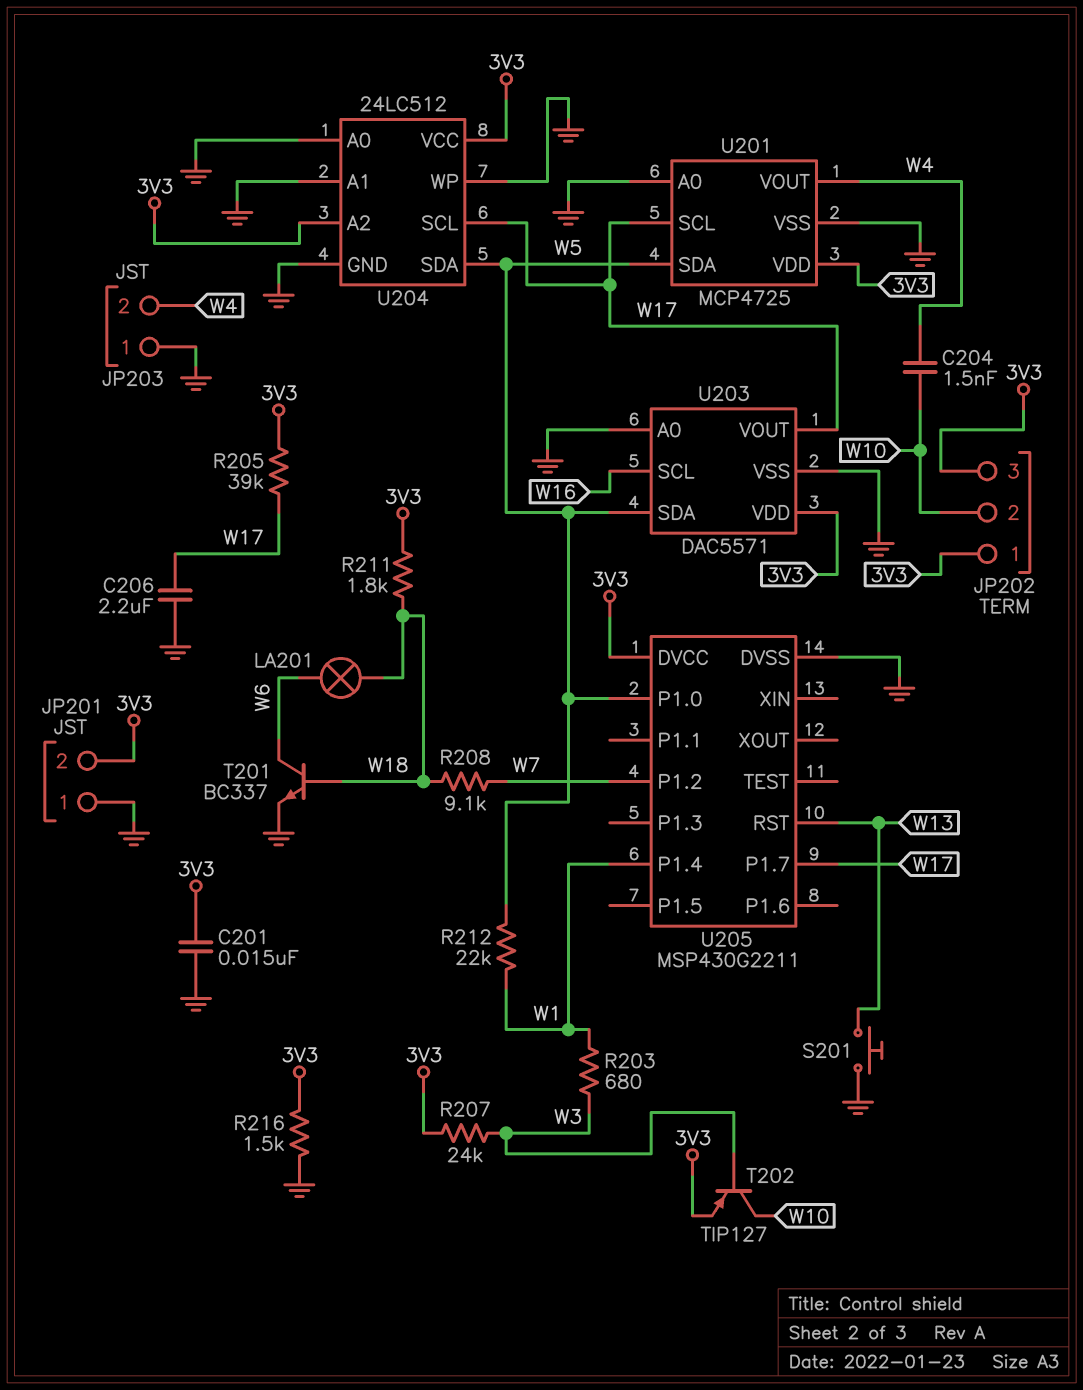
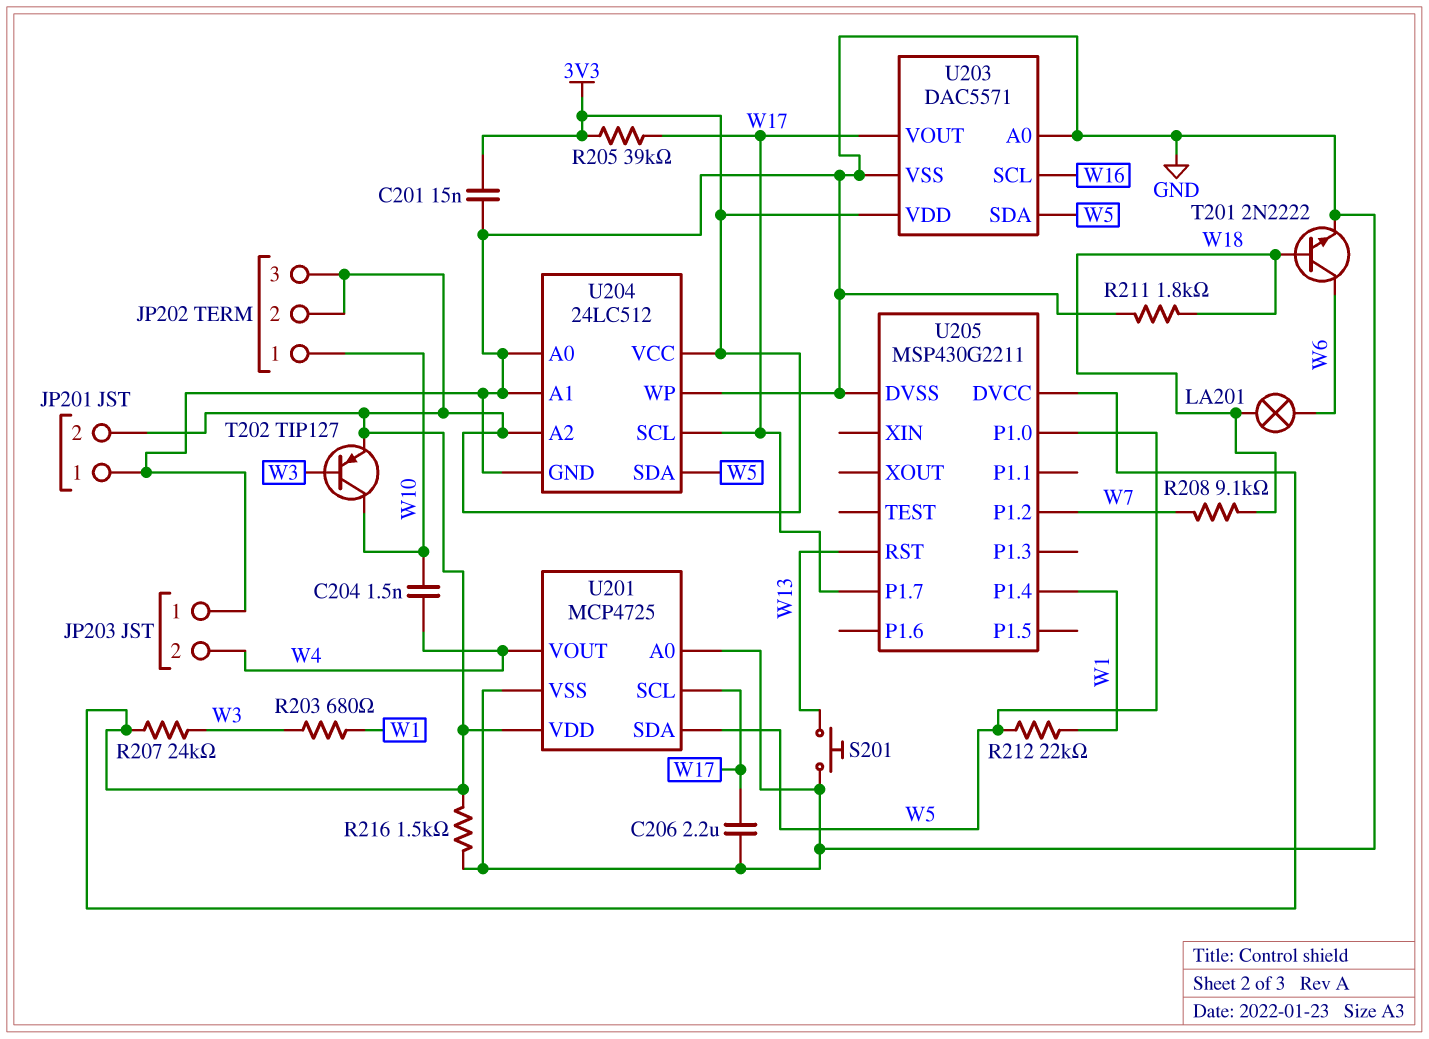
JP202 pin 1: 3V3 -> W10
JP202 pin 2: W10 -> 3V3
R211: 1.8k (3V3, W18) -> 1.8k (GND, W18)
T201: NPN BC337 (B W18, C W6, E GND) -> NPN 2N2222 (B W18, C W6, E GND)

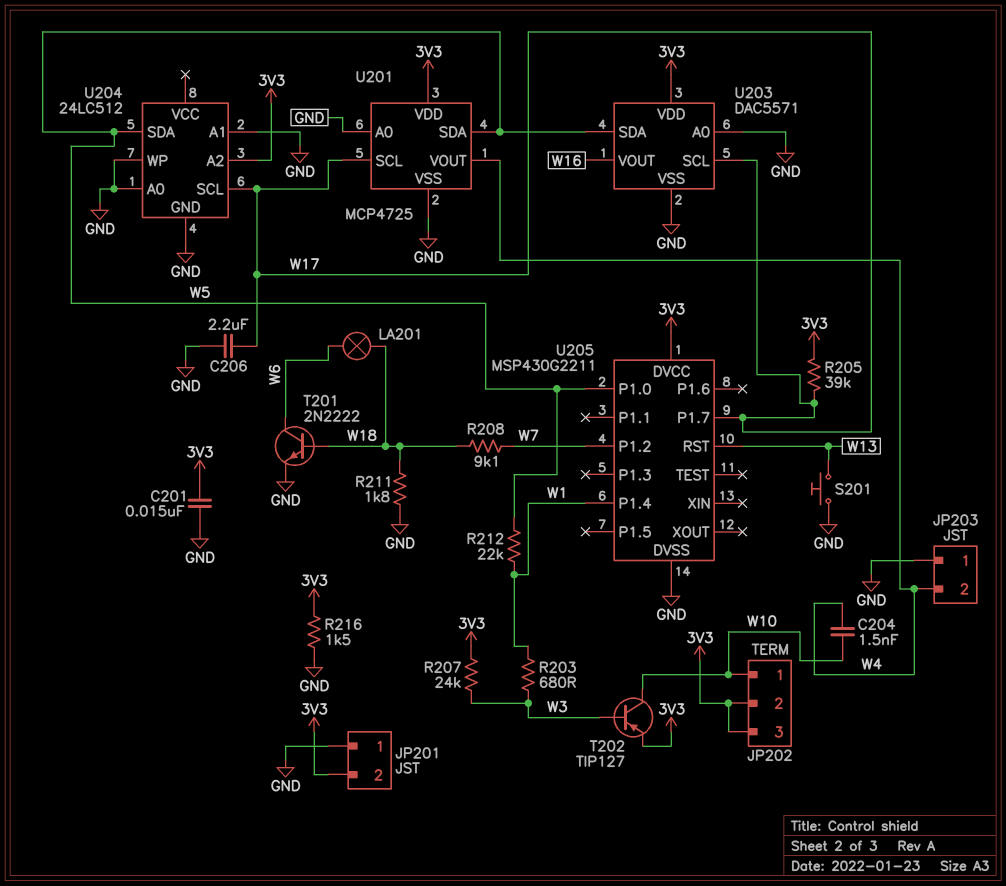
U203 pin SCL: W16 -> W17
U203 pin VOUT: W17 -> W16
U204 pin VCC: 3V3 -> none

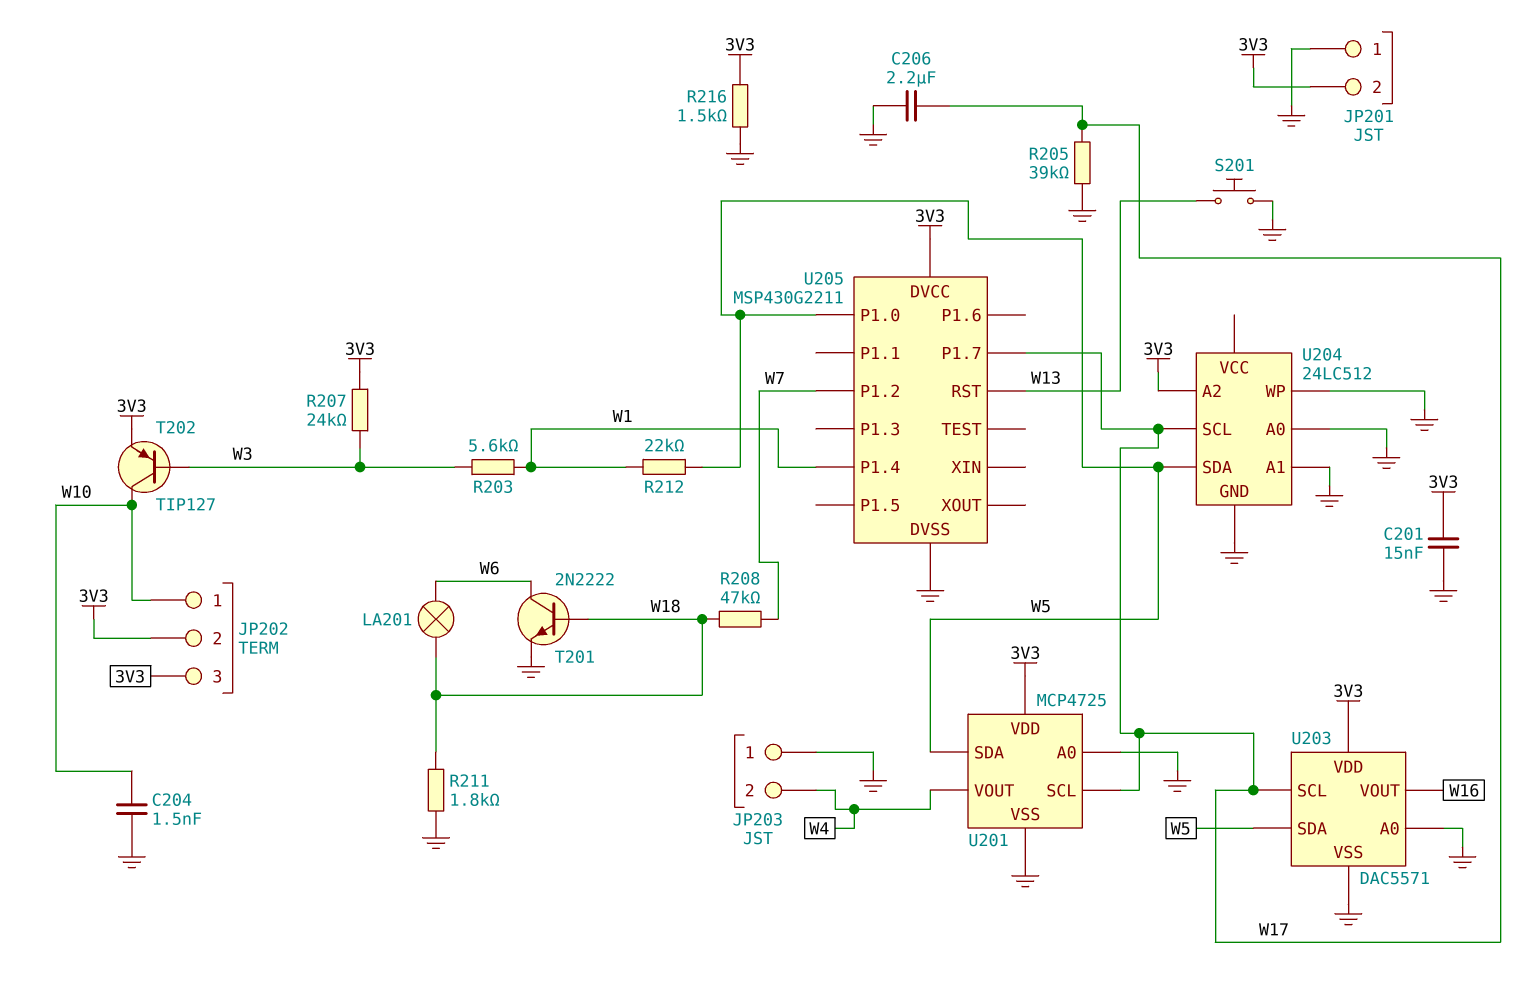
C204: 1.5nF (W4, W10) -> 1.5nF (GND, W10)
R203: 680 (W1, W3) -> 5.6k (W1, W3)
R205: 39k (3V3, W17) -> 39k (GND, W17)
R208: 9.1k (W7, W18) -> 47k (W7, W18)

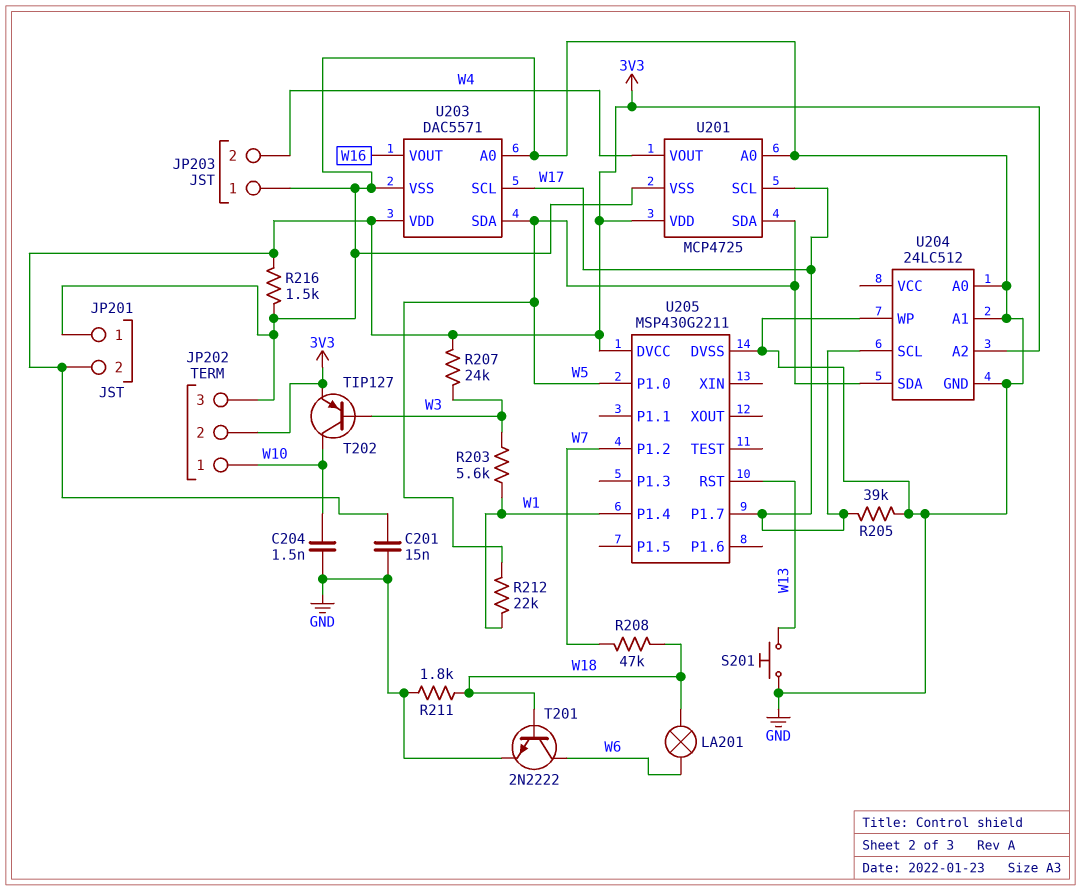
C206: 2.2uF (GND, W17) -> none
JP202 pin 3: 3V3 -> GND

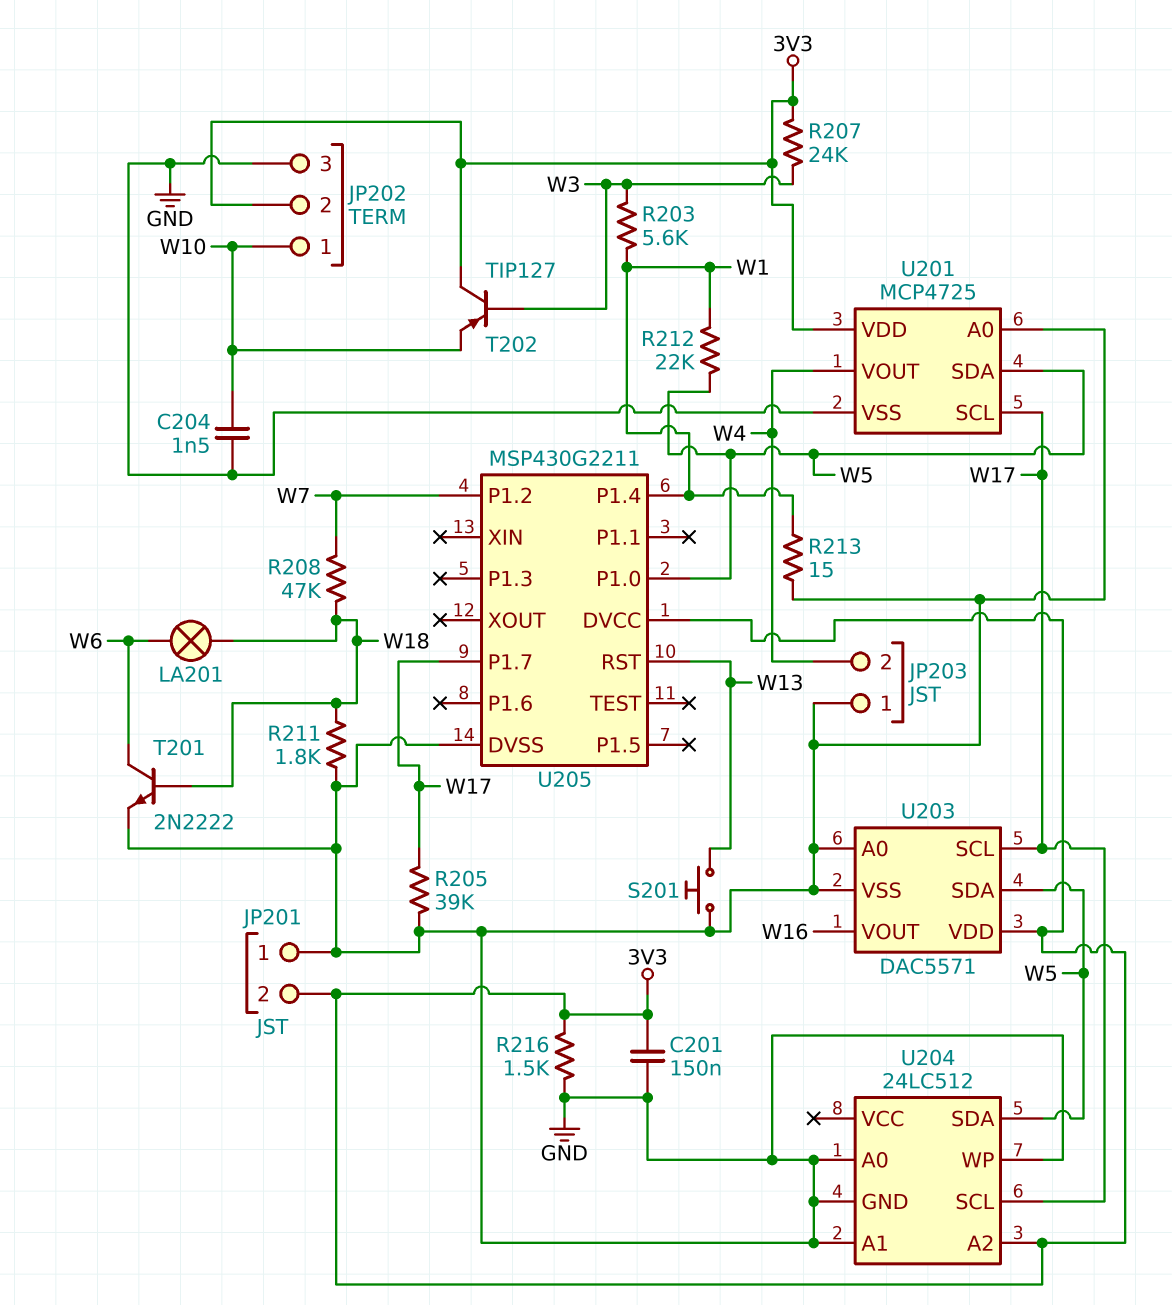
C201: 15nF (3V3, GND) -> 150nF (3V3, GND)
R213: none -> 15 (GND, W1)
T202: PNP TIP127 (B W3, C W10, E 3V3) -> PNP TIP127 (B W3, C 3V3, E W10)

